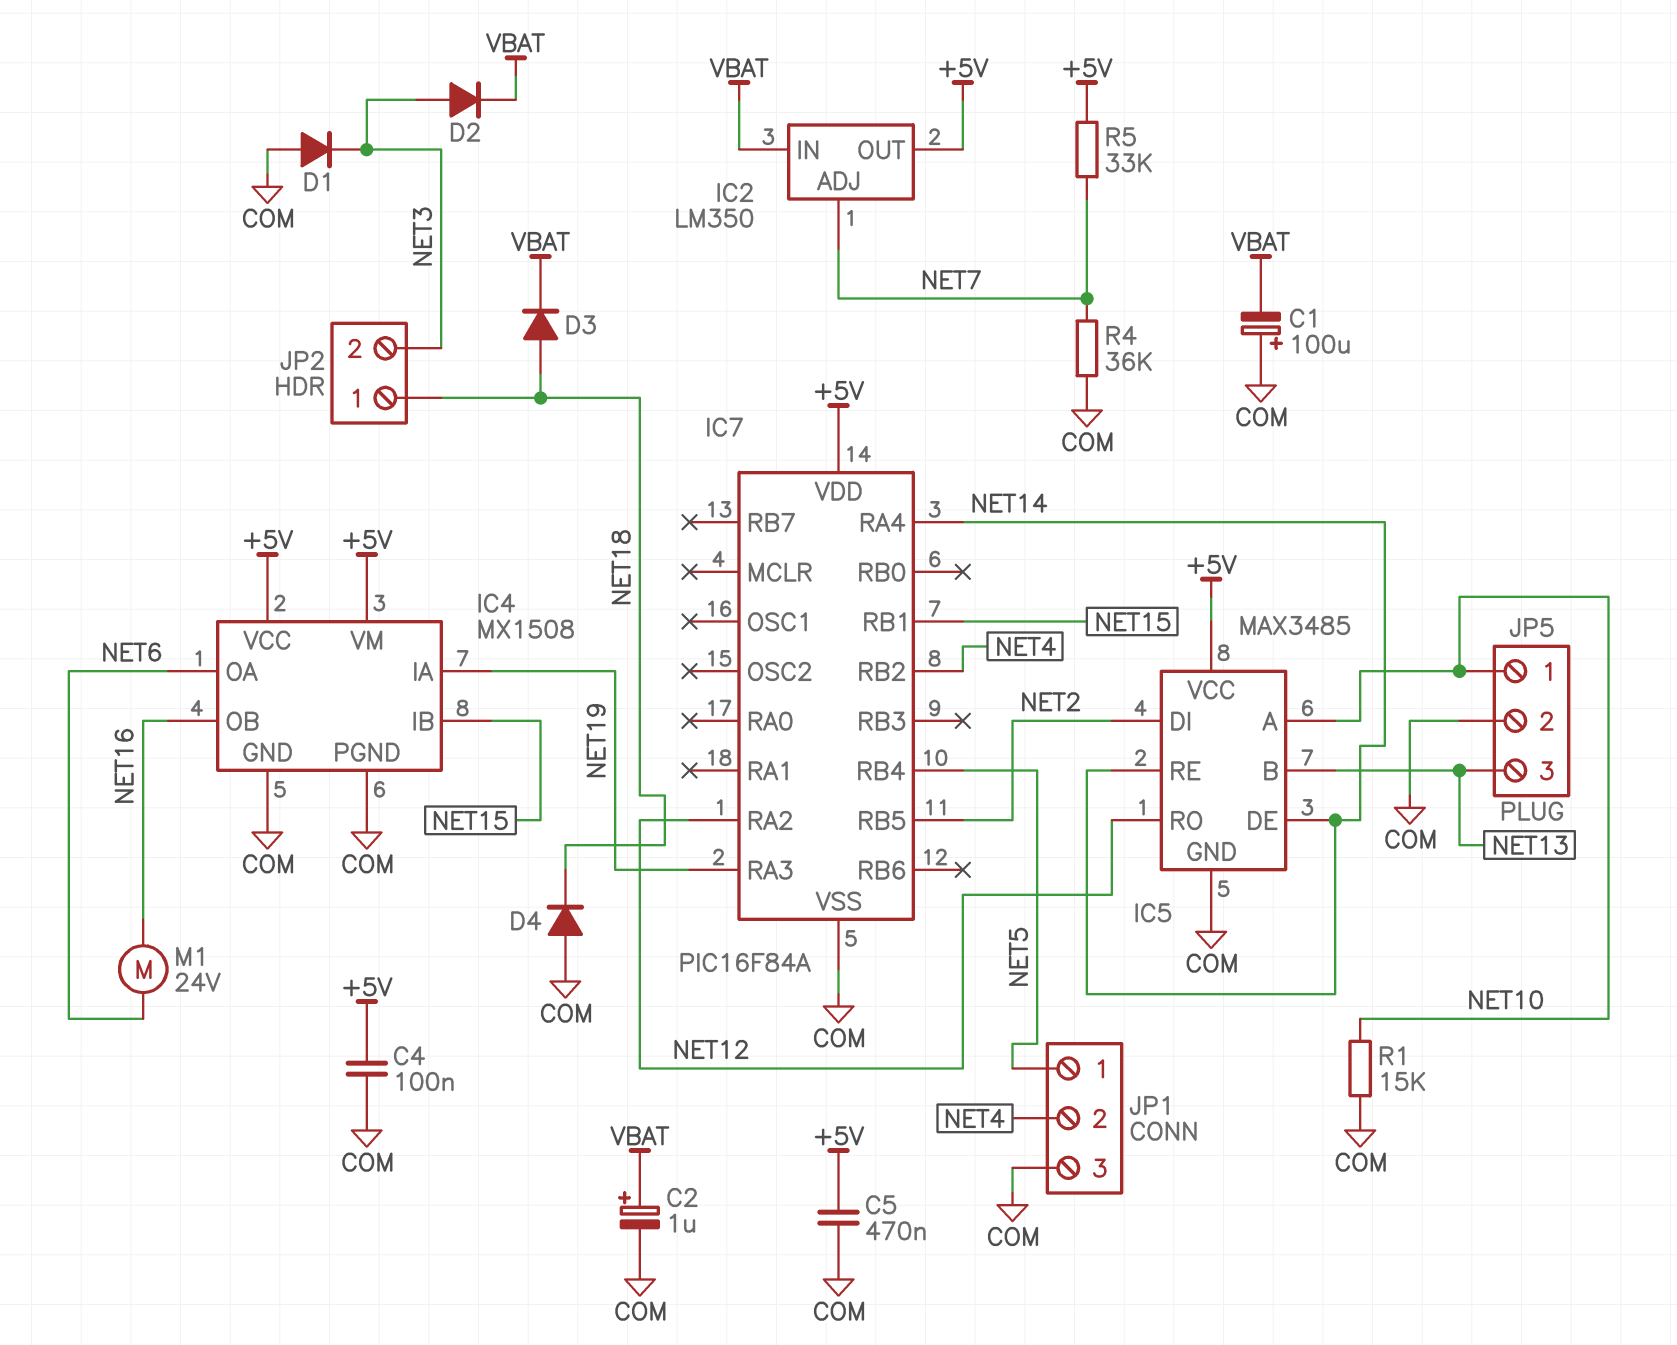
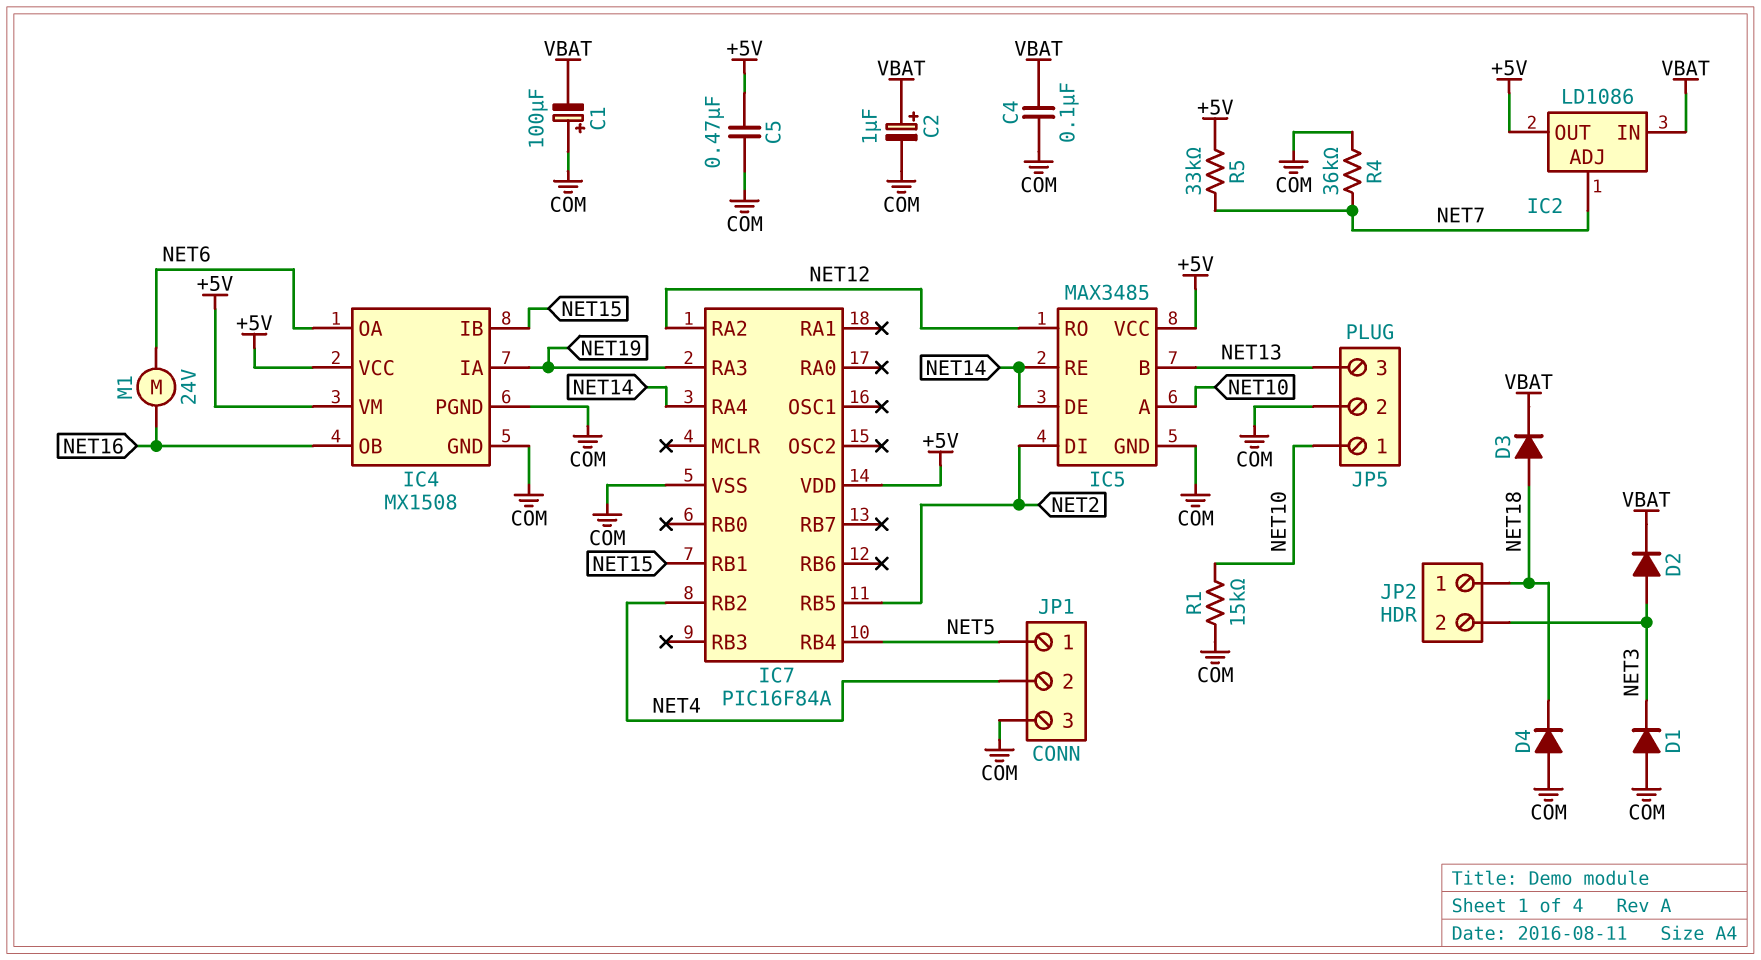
C4: 100nF (+5V, COM) -> 100nF (COM, VBAT)
IC2: LM350 -> LD1086

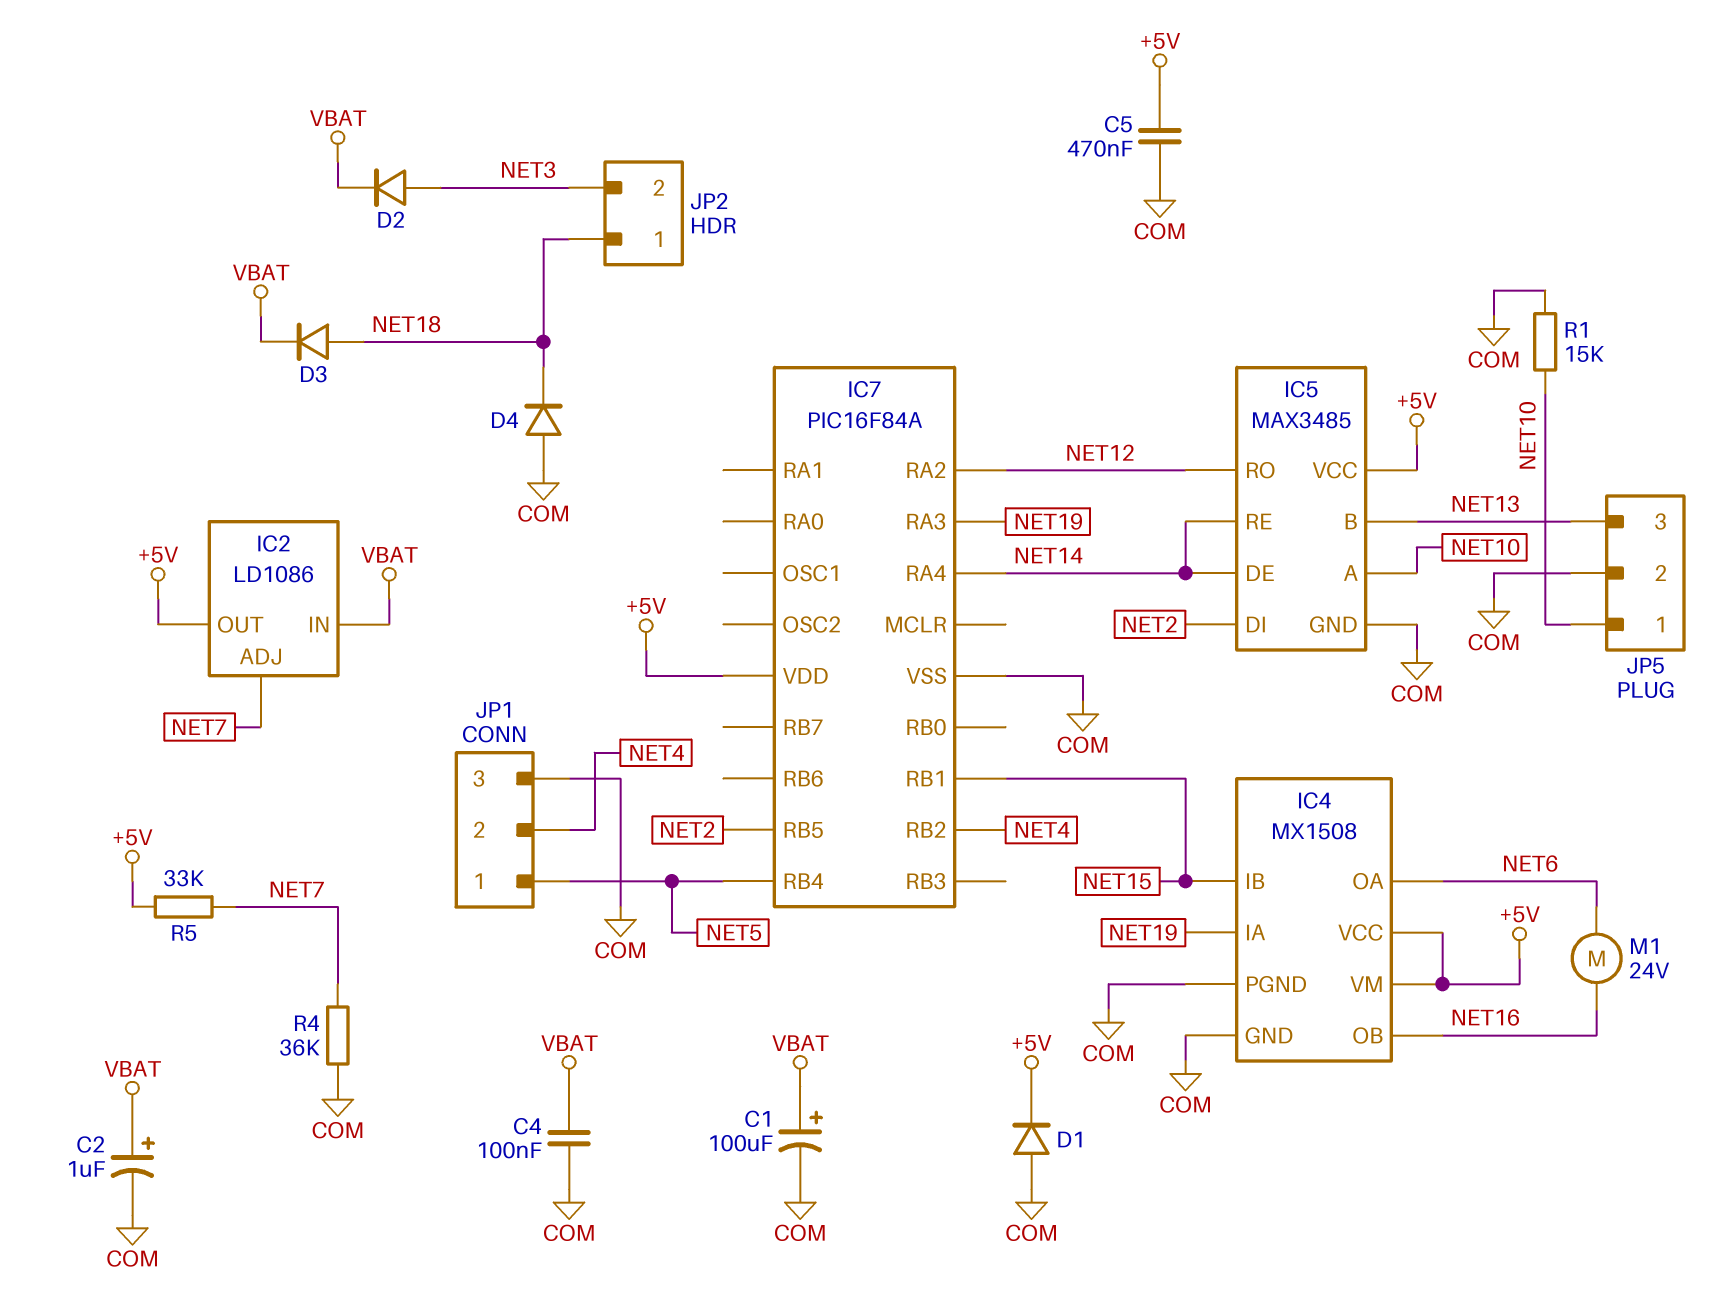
C1: 100uF (plus COM, minus VBAT) -> 100uF (plus VBAT, minus COM)
D1: diode (A COM, K NET3) -> diode (A COM, K +5V)

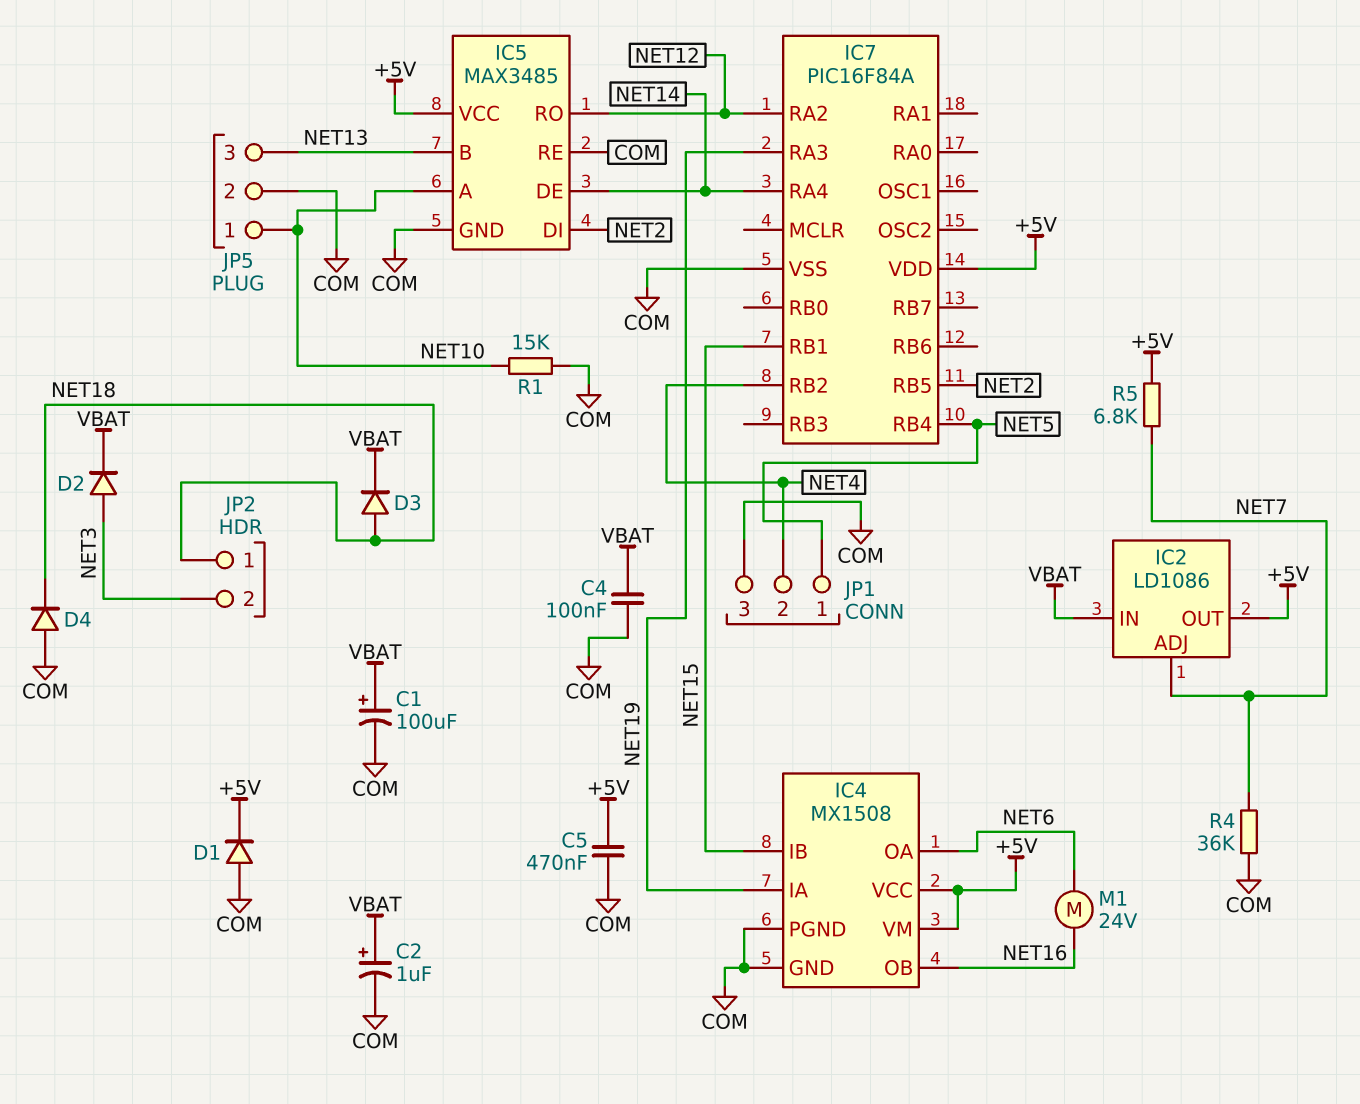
IC5 pin RE: NET14 -> COM
R5: 33k (+5V, NET7) -> 6.8k (+5V, NET7)

